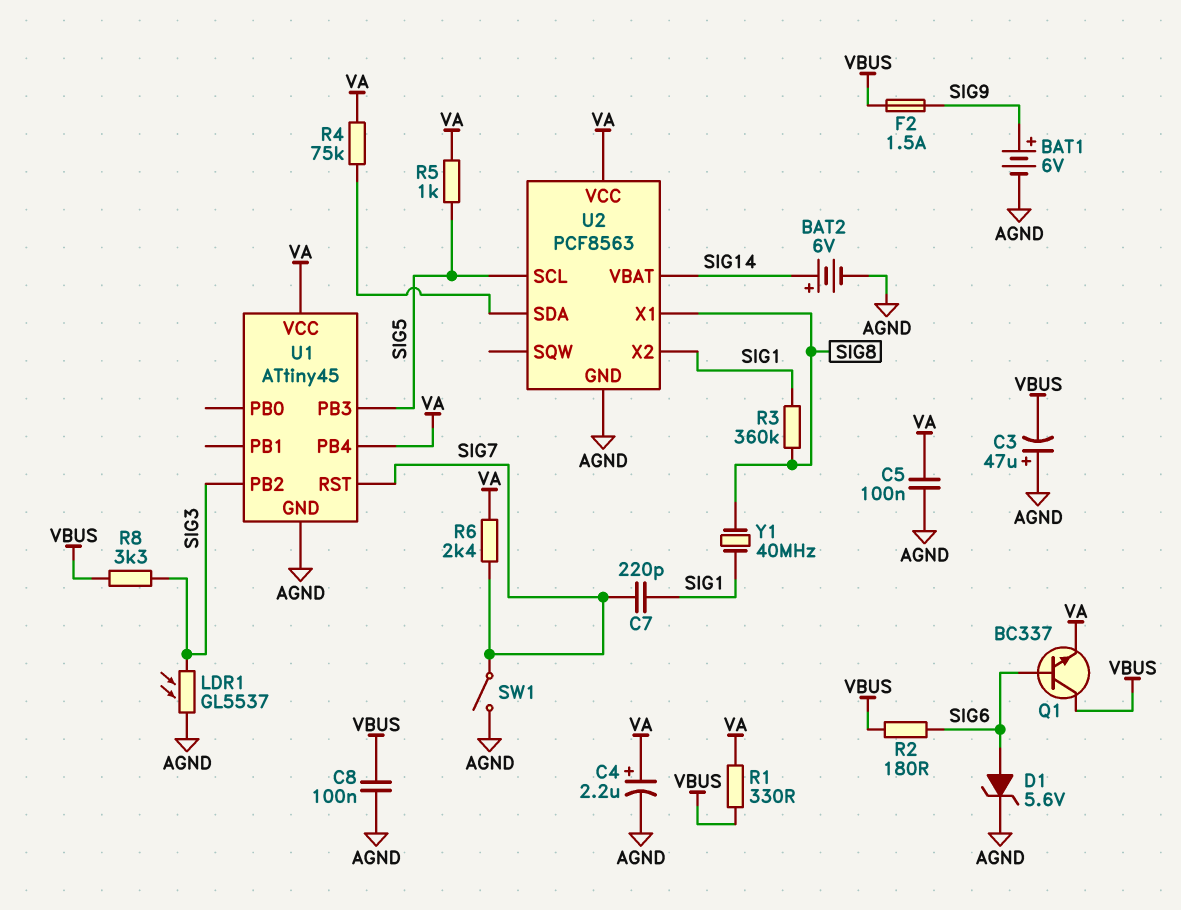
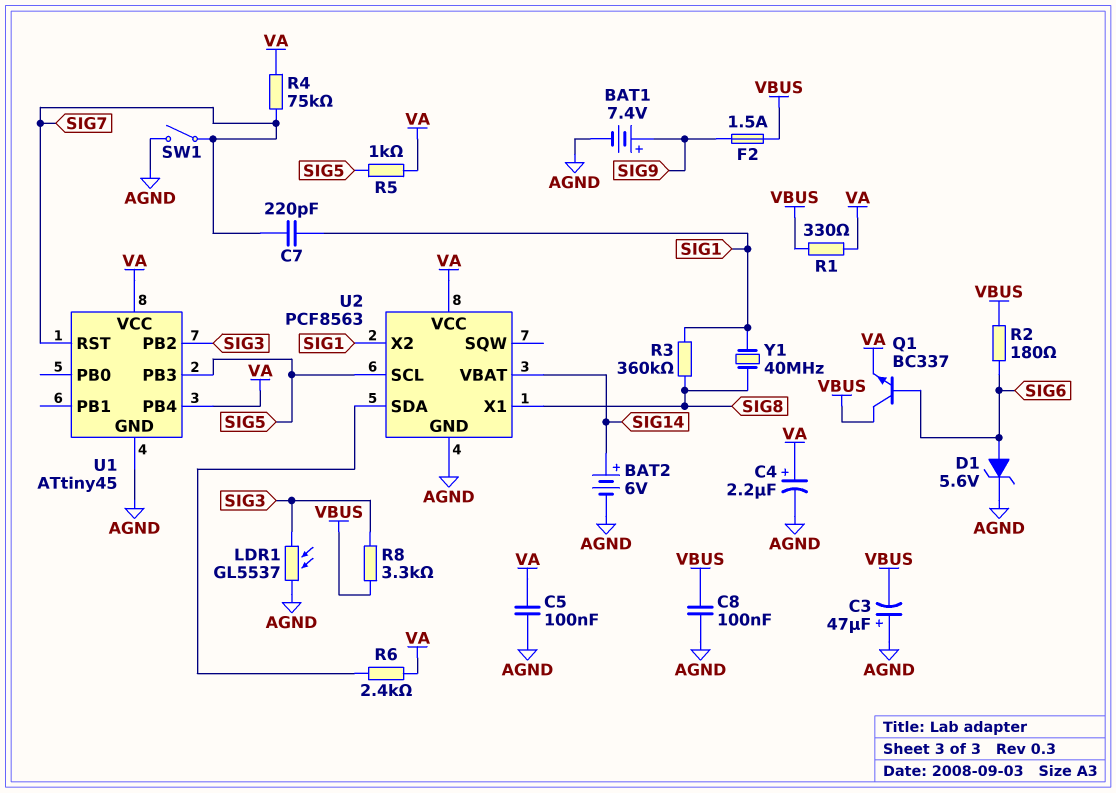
BAT1: 6V (plus SIG9, minus AGND) -> 7.4V (plus SIG9, minus AGND)
R4: 75k (U2/SDA, VA) -> 75k (SIG7, VA)
R6: 2.4k (SIG7, VA) -> 2.4k (U2/SDA, VA)

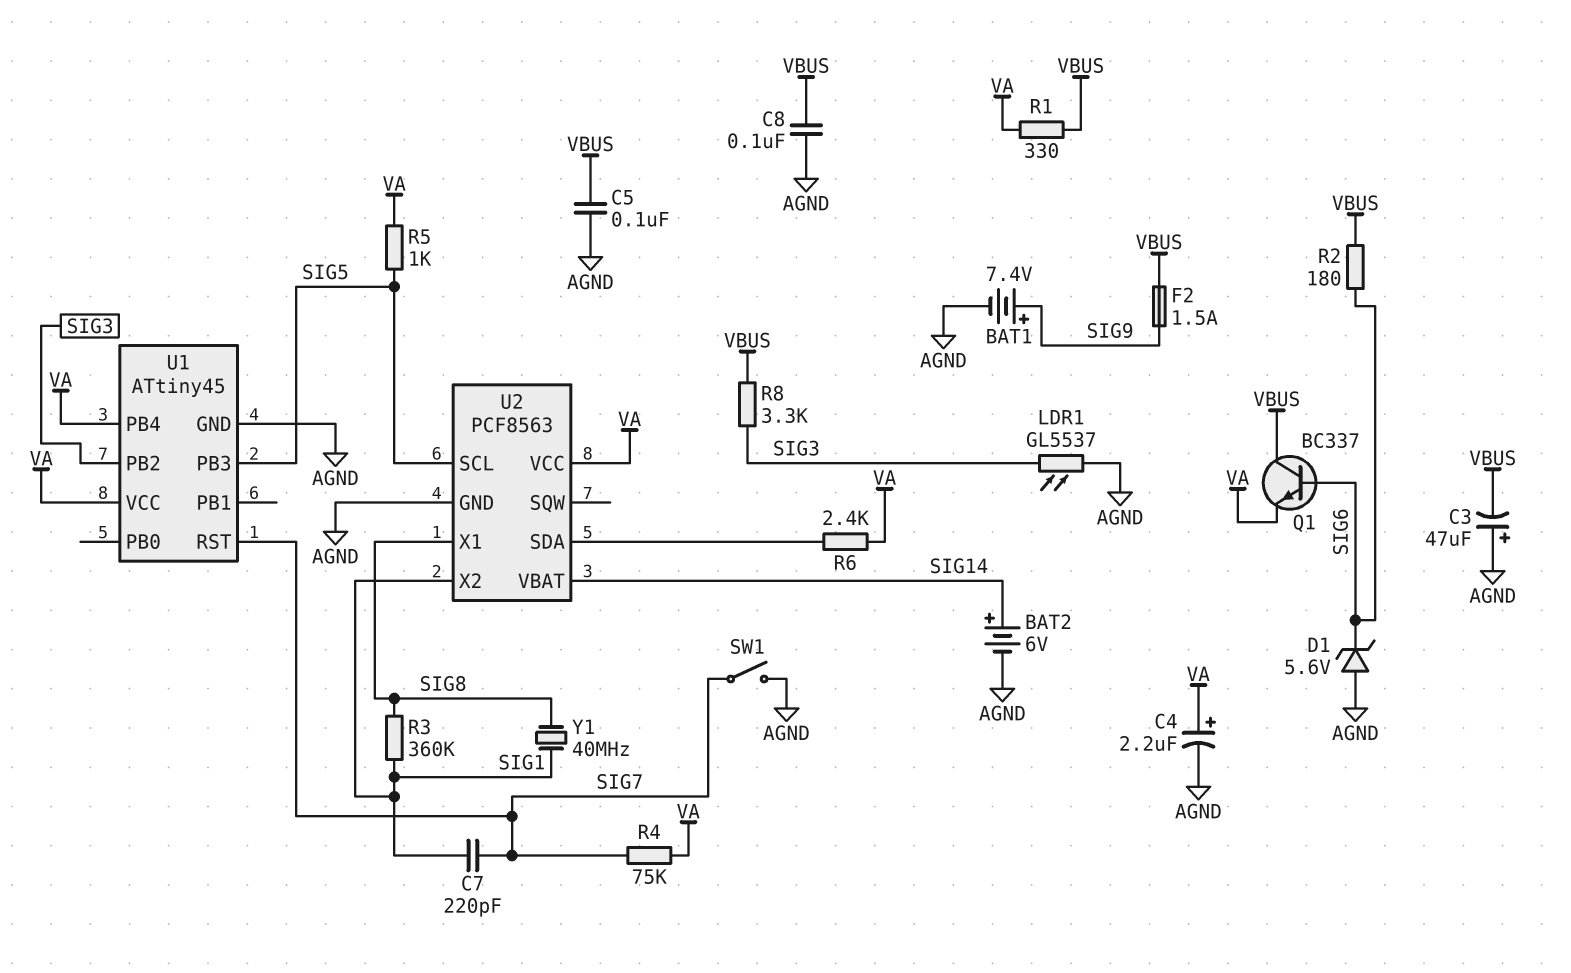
C5: 100nF (AGND, VA) -> 100nF (AGND, VBUS)
D1: zener 5.6V (A SIG6, K AGND) -> zener 5.6V (A AGND, K SIG6)

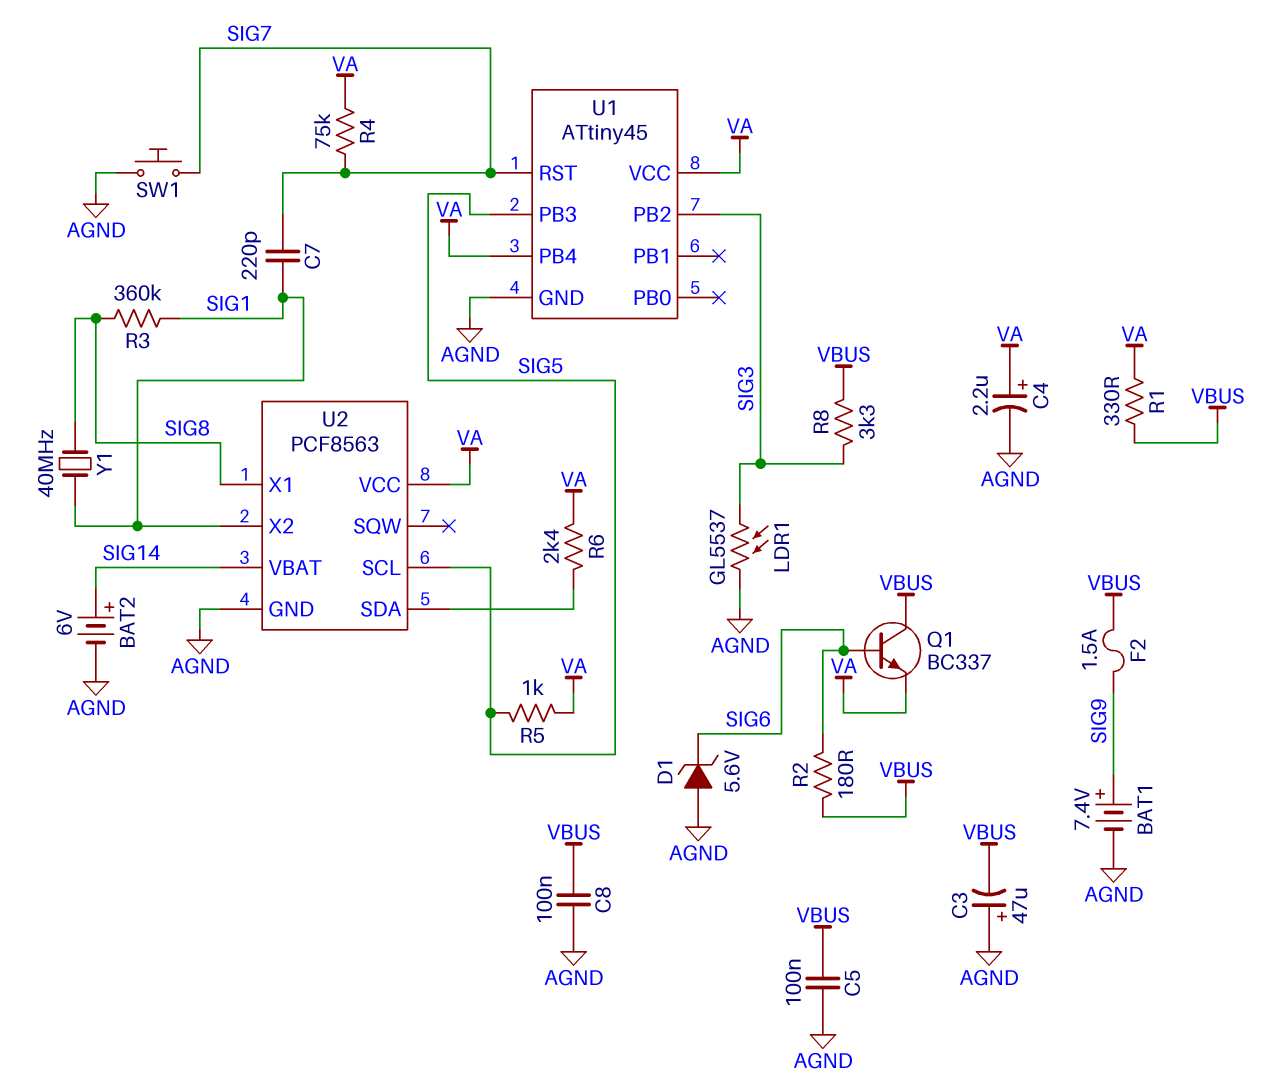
SW1: switch (AGND, SIG7) -> button (AGND, SIG7)

